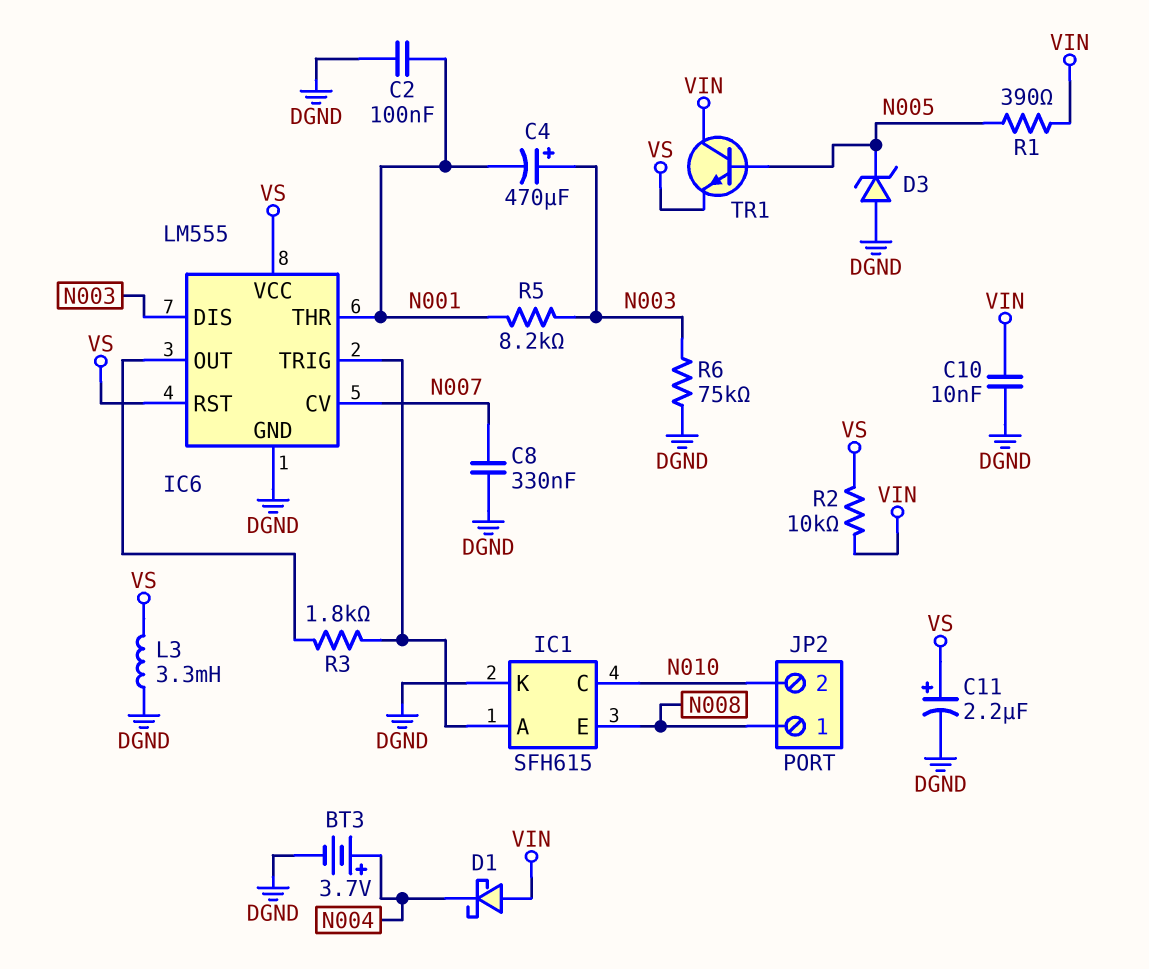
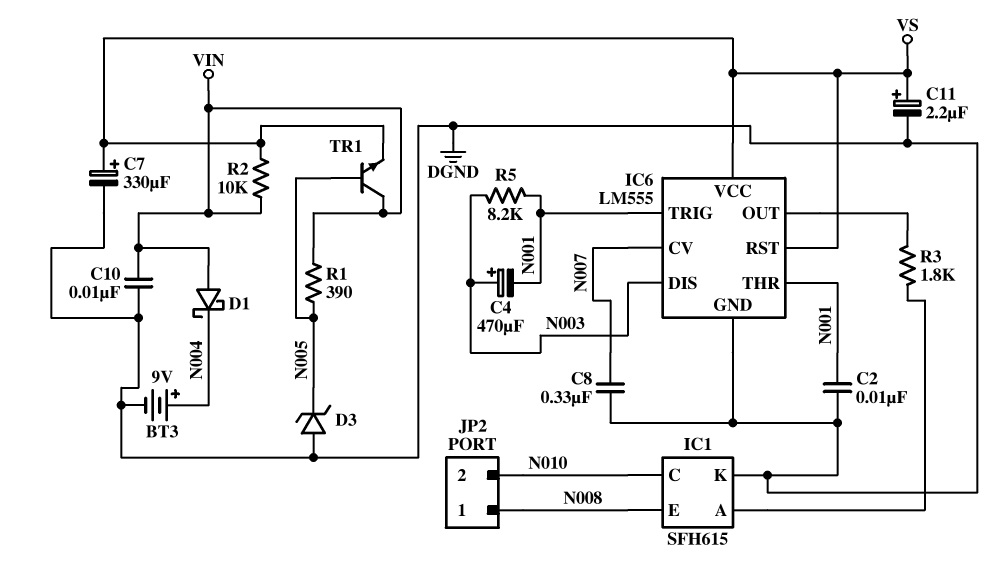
BT3: 3.7V (plus N004, minus DGND) -> 9V (plus N004, minus DGND)
C2: 100nF (DGND, N001) -> 10nF (DGND, N001)
C7: none -> 330uF (plus VS, minus DGND)
IC6 pin TRIG: IC1/A -> N001
L3: 3.3mH (DGND, VS) -> none
R6: 75k (DGND, N003) -> none

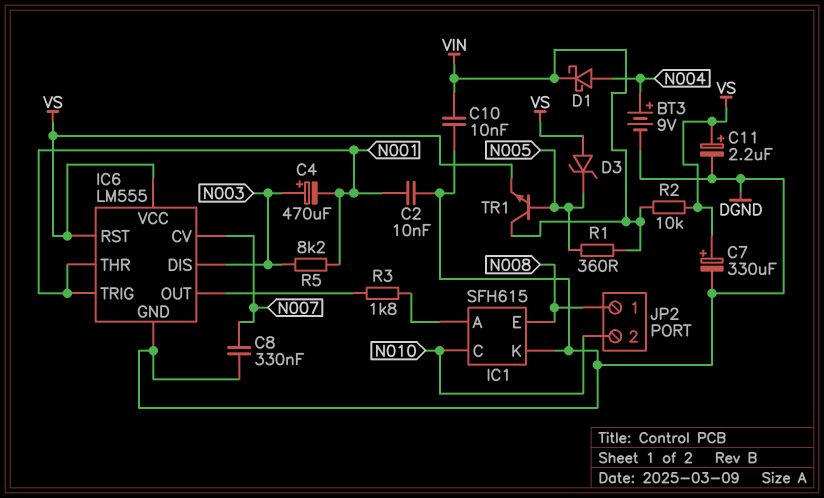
D1: schottky (A VIN, K N004) -> schottky (A N004, K VIN)
D3: zener (A DGND, K N005) -> zener (A VS, K N005)
R1: 390 (N005, VIN) -> 360 (N005, VIN)

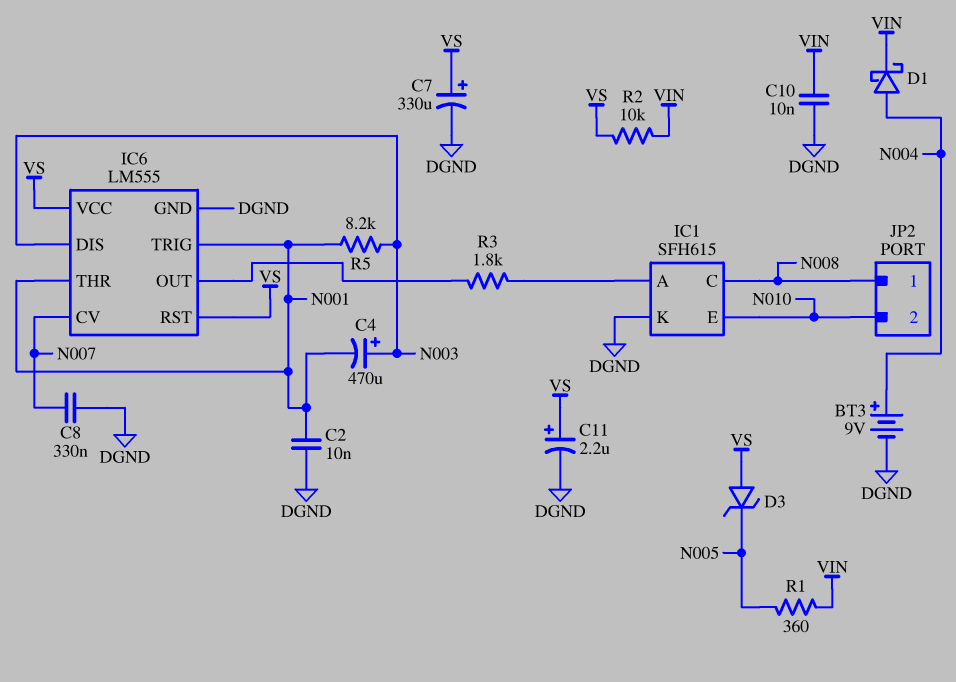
IC1 pin C: N010 -> N008
IC1 pin E: N008 -> N010
TR1: NPN (B N005, C VIN, E VS) -> none

